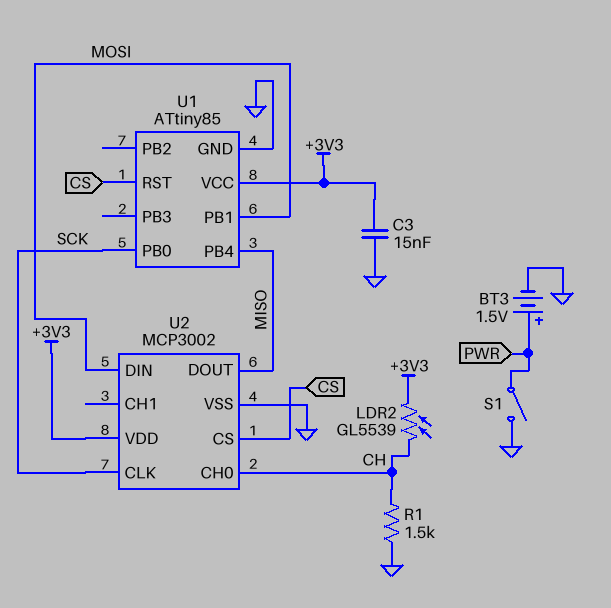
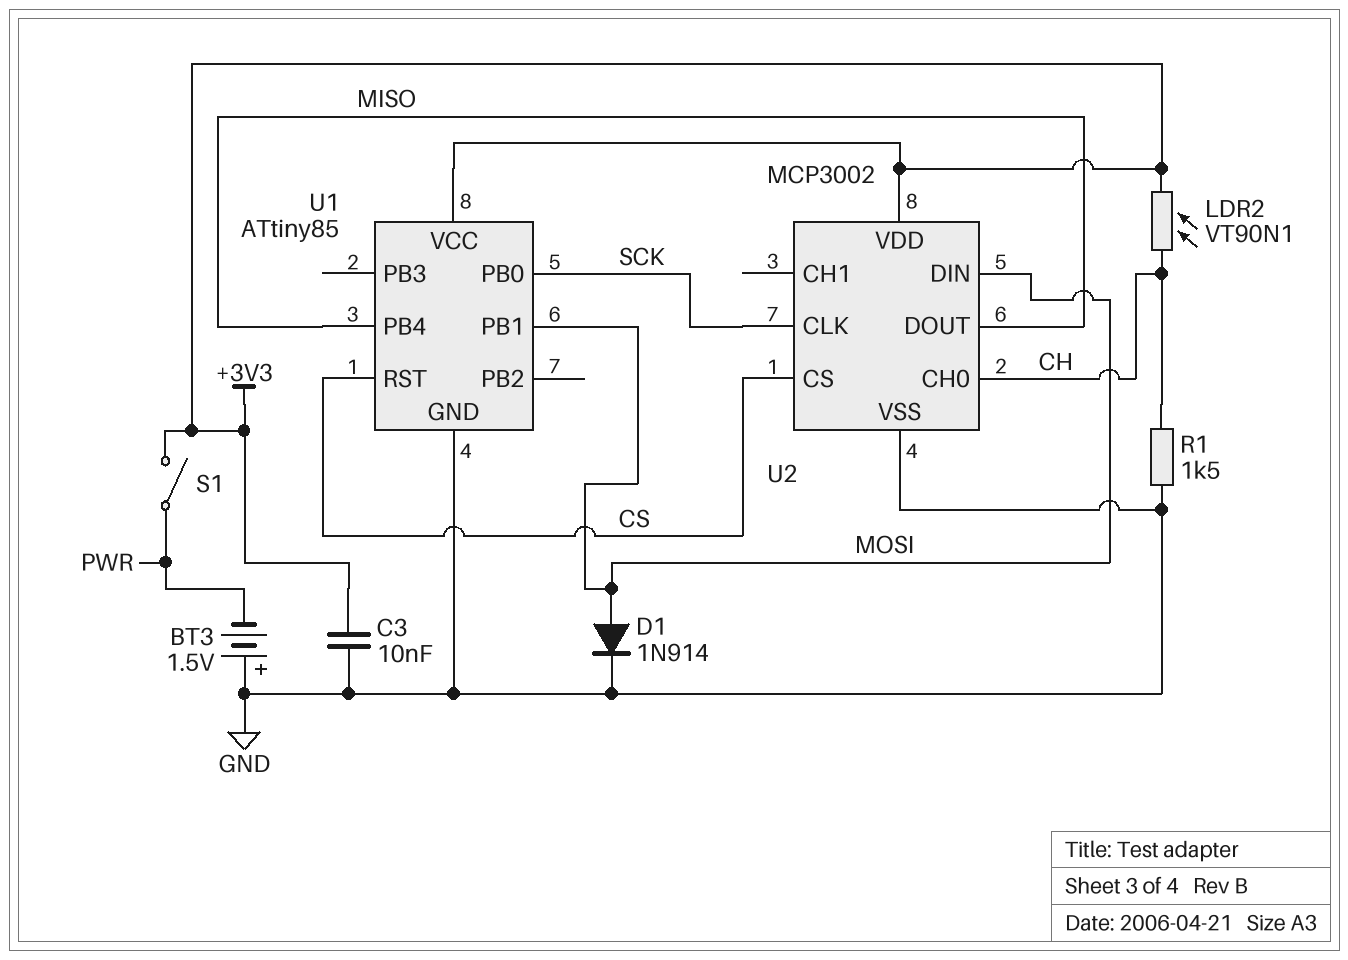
BT3: 1.5V (plus PWR, minus GND) -> 1.5V (plus GND, minus PWR)
C3: 15nF (+3V3, GND) -> 10nF (+3V3, GND)
D1: none -> diode 1N914 (A MOSI, K GND)
LDR2: GL5539 (+3V3, CH) -> VT90N1 (+3V3, CH)
S1: switch (GND, PWR) -> switch (+3V3, PWR)

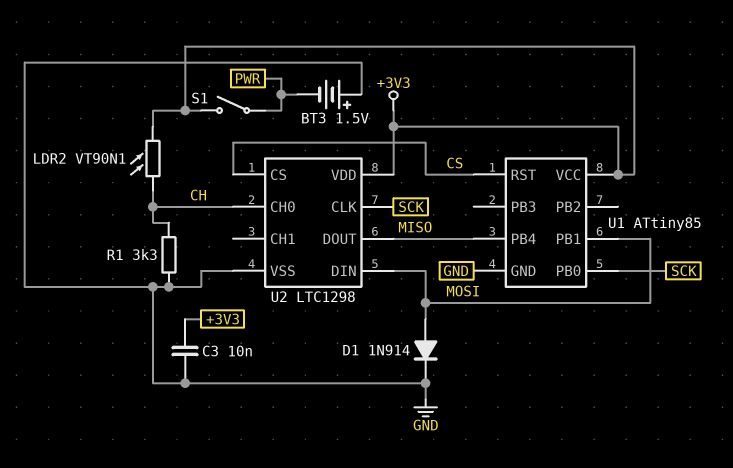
R1: 1.5k (CH, GND) -> 3.3k (CH, GND)
U2: MCP3002 -> LTC1298

